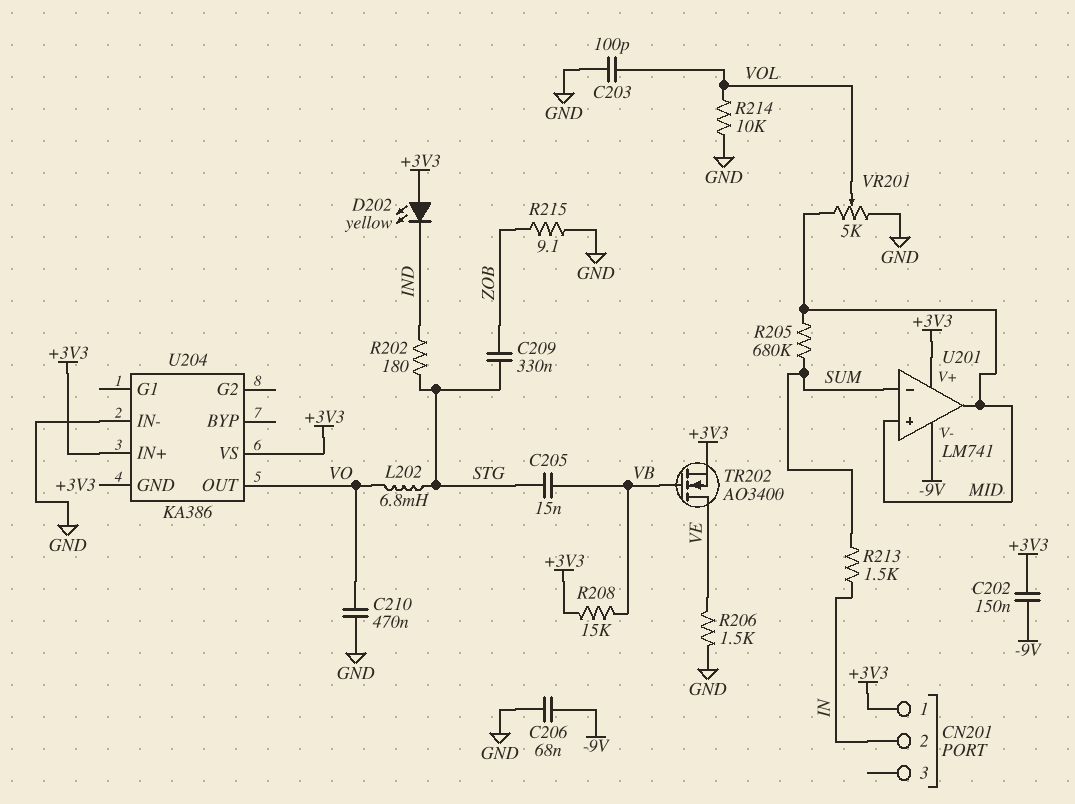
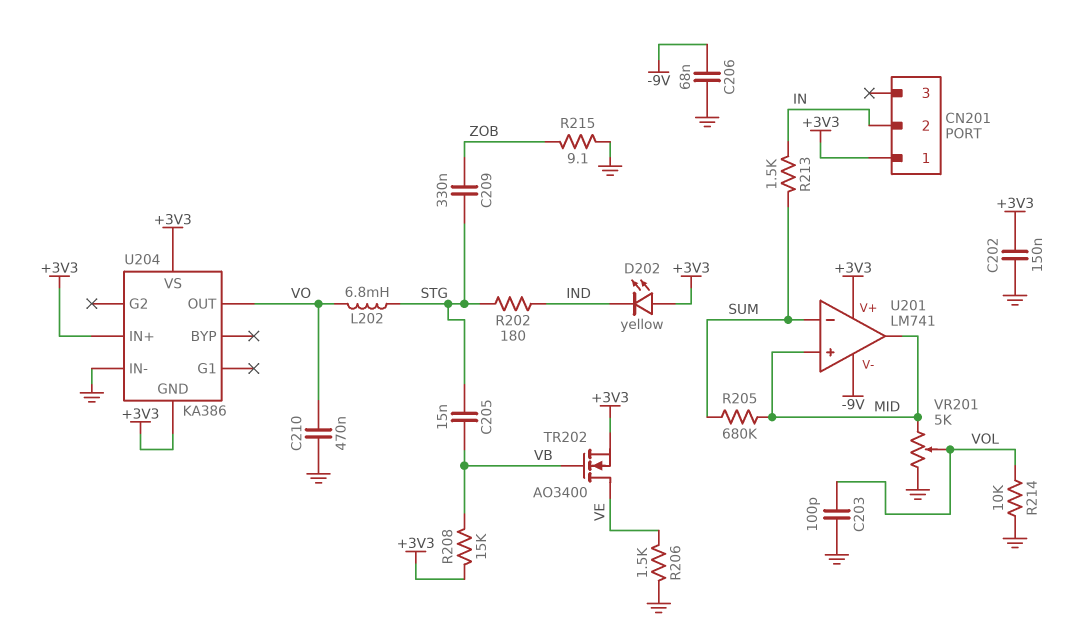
C202: 150nF (+3V3, -9V) -> 150nF (+3V3, GND)

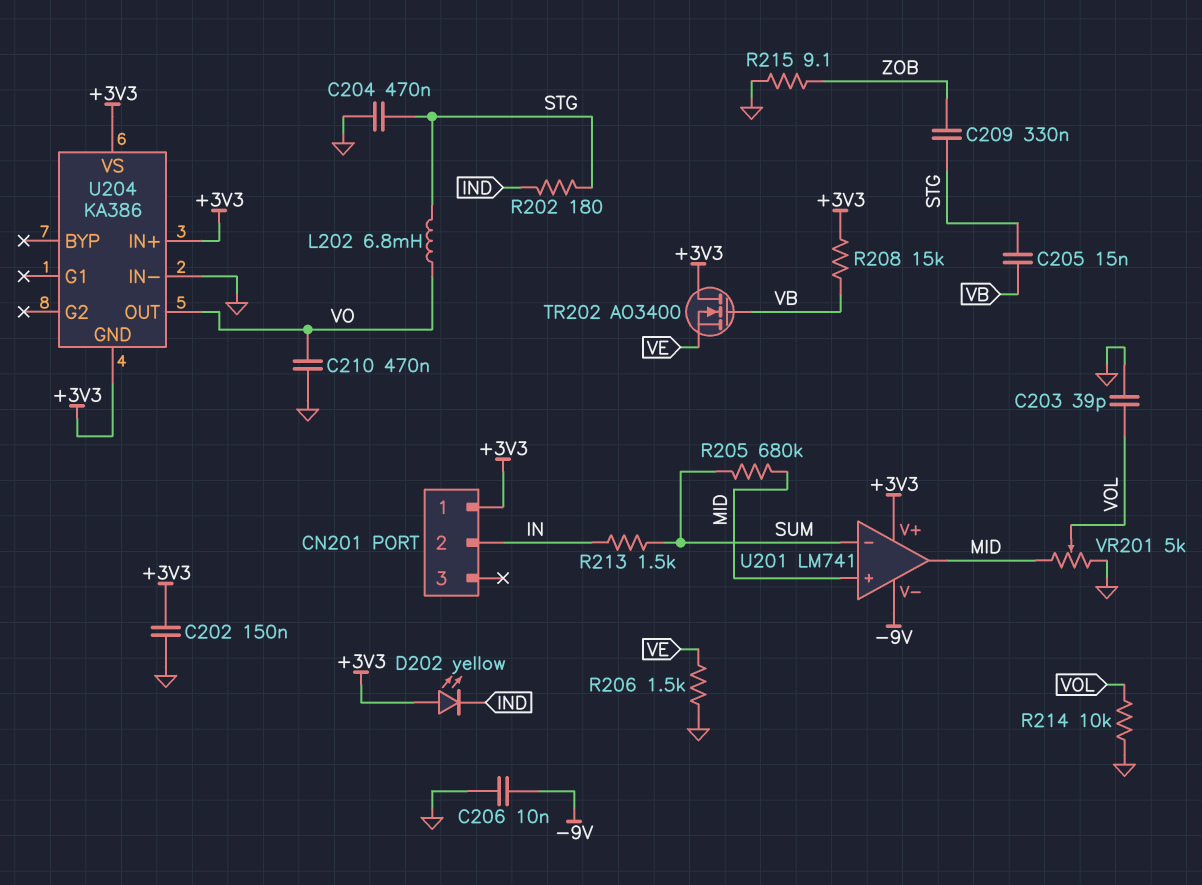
C203: 100pF (GND, VOL) -> 39pF (GND, VOL)
C204: none -> 470nF (GND, STG)
C206: 68nF (-9V, GND) -> 10nF (-9V, GND)
TR202: NMOS AO3400 (G VB, D VE, S +3V3) -> NMOS AO3400 (G VB, D +3V3, S VE)

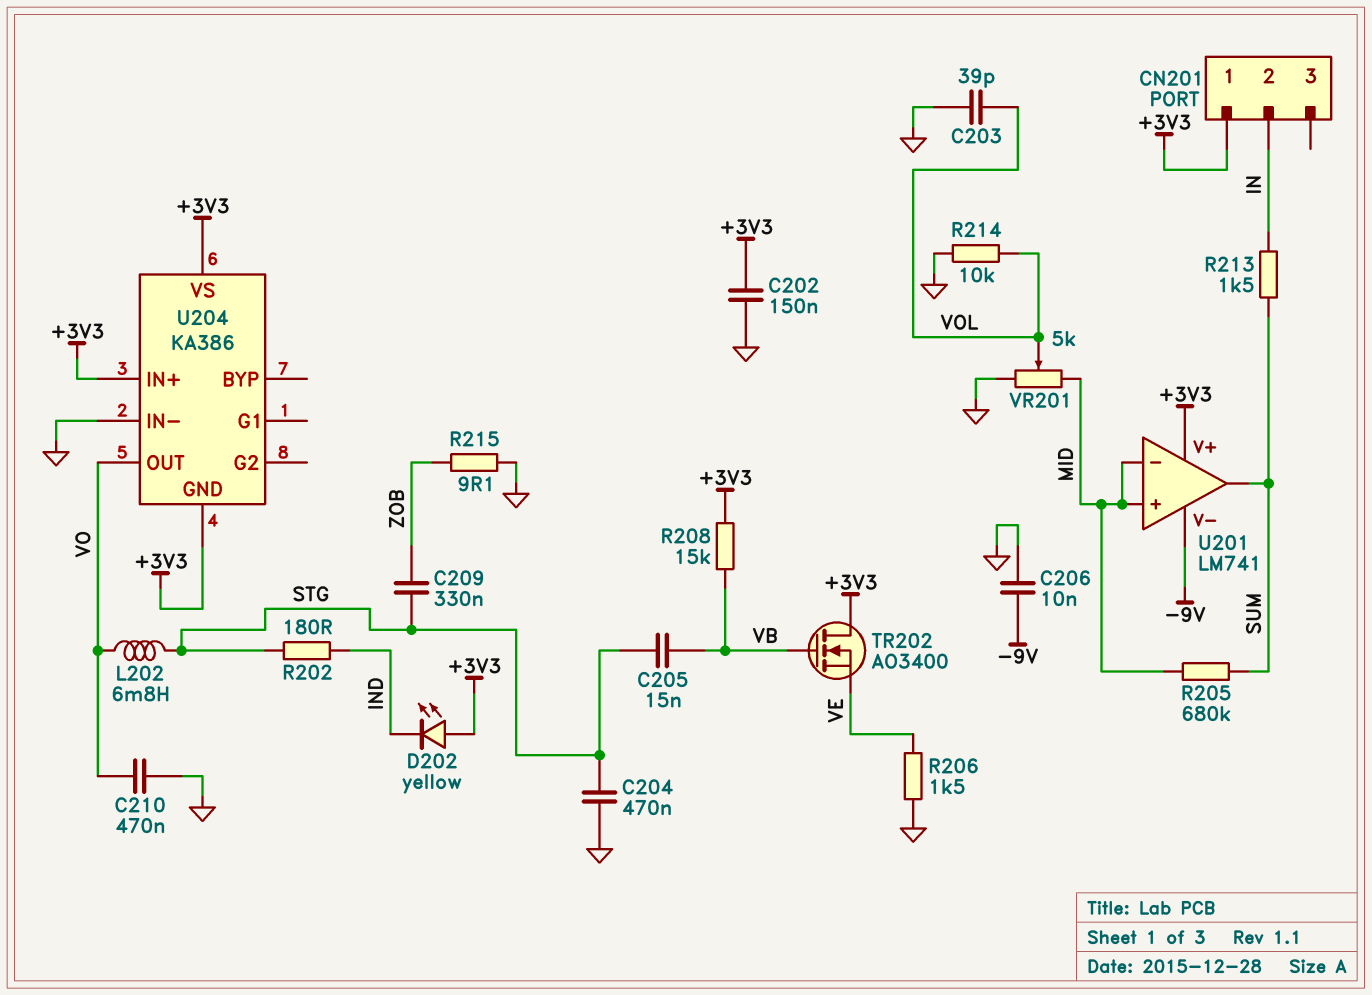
U201 pin in-: SUM -> MID
U201 pin out: MID -> SUM

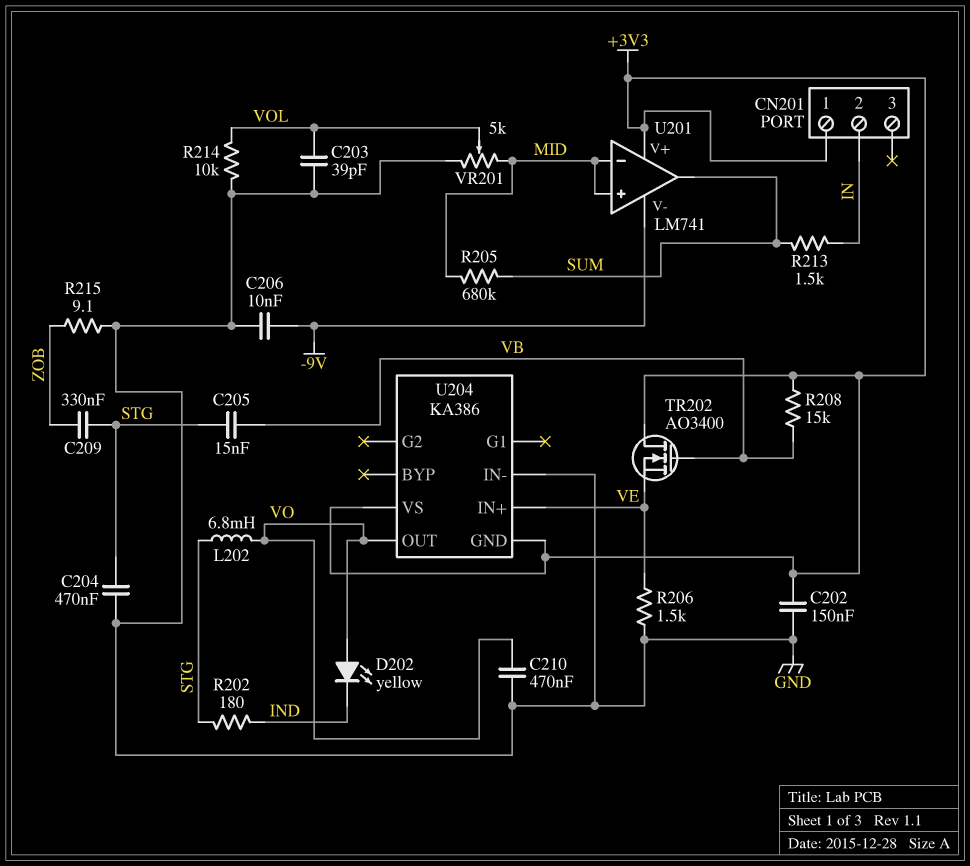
D202: LED yellow (A +3V3, K IND) -> LED yellow (A VO, K IND)
U204 pin IN+: +3V3 -> VE

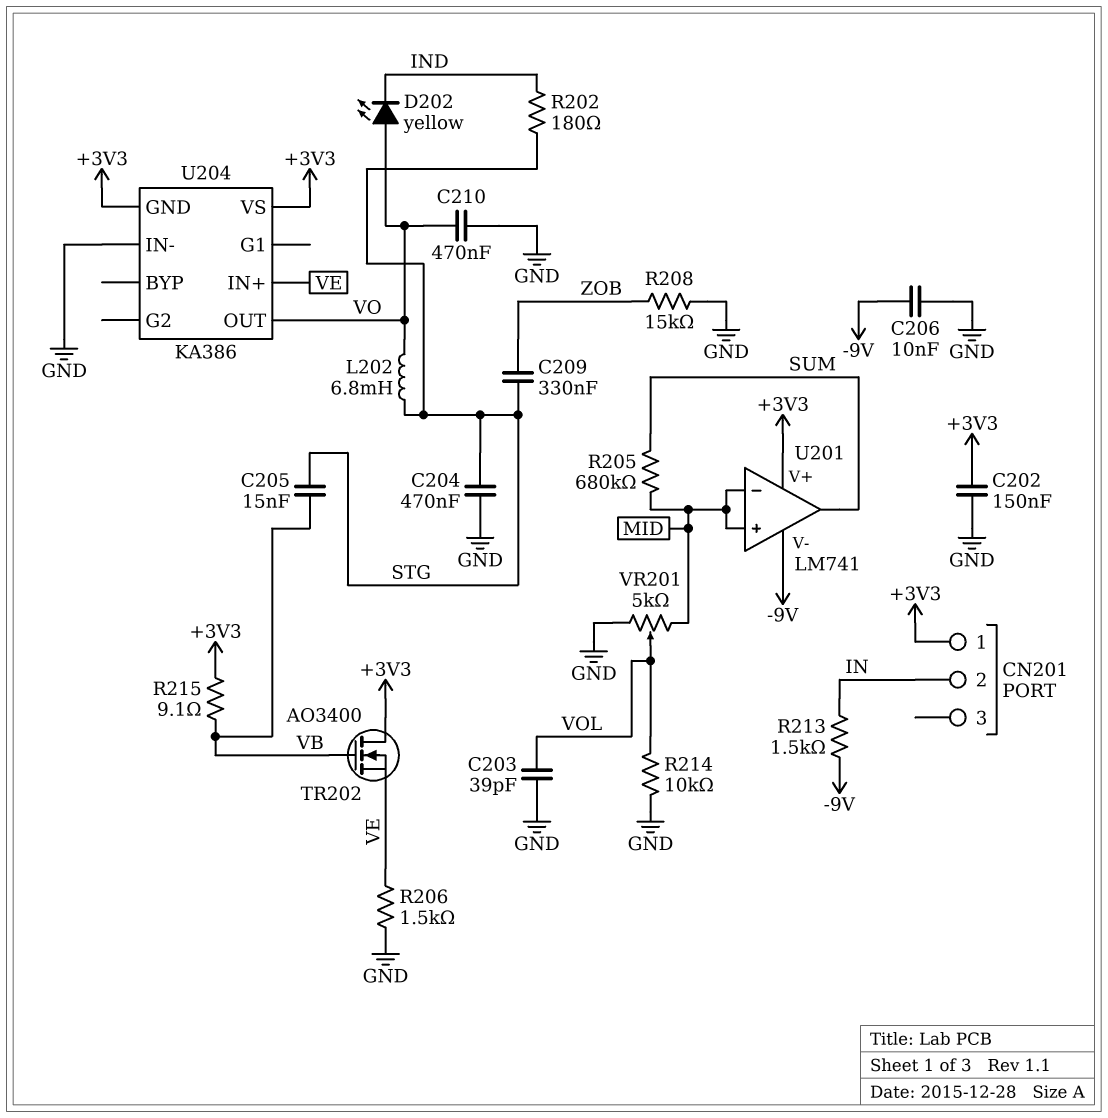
R208: 15k (+3V3, VB) -> 15k (GND, ZOB)
R213: 1.5k (IN, SUM) -> 1.5k (-9V, IN)
R215: 9.1 (GND, ZOB) -> 9.1 (+3V3, VB)

